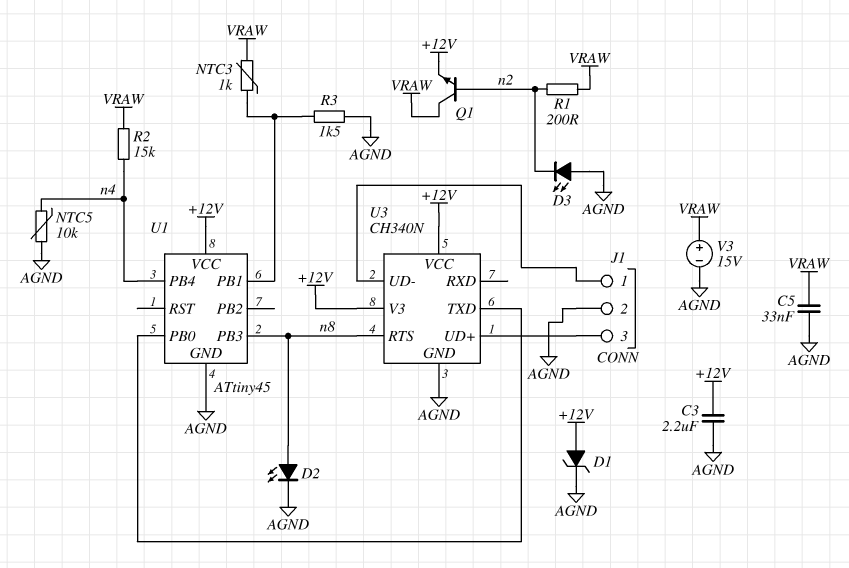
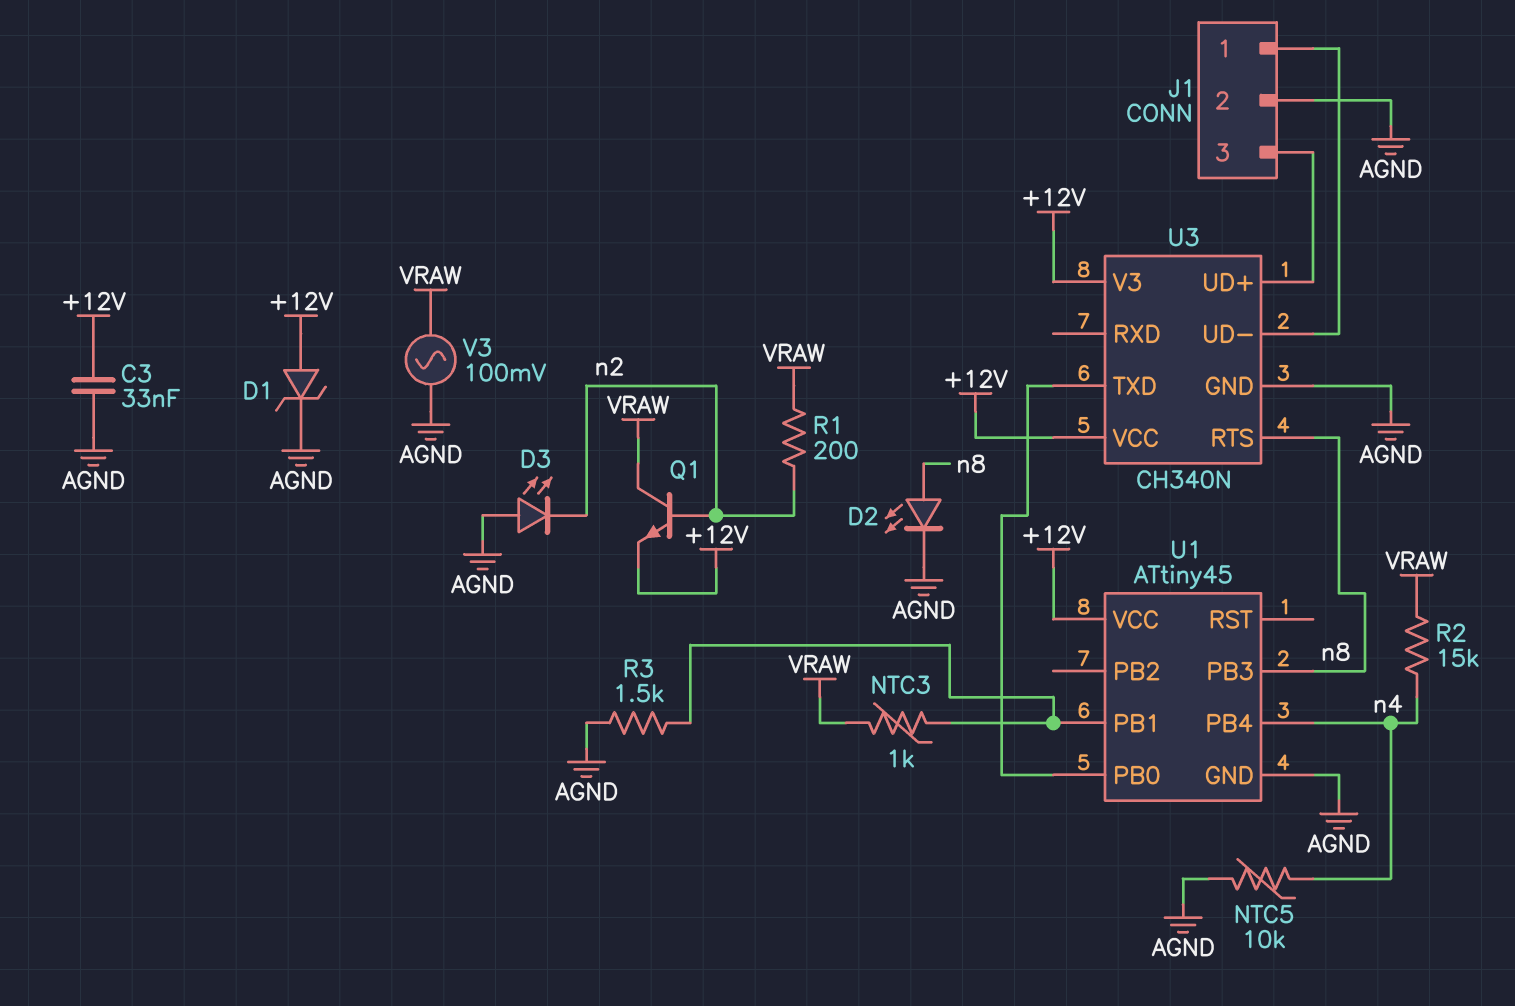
C3: 2.2uF (+12V, AGND) -> 33nF (+12V, AGND)
C5: 33nF (AGND, VRAW) -> none
V3: 15V (plus VRAW, minus AGND) -> AC 100mV (AGND, VRAW)

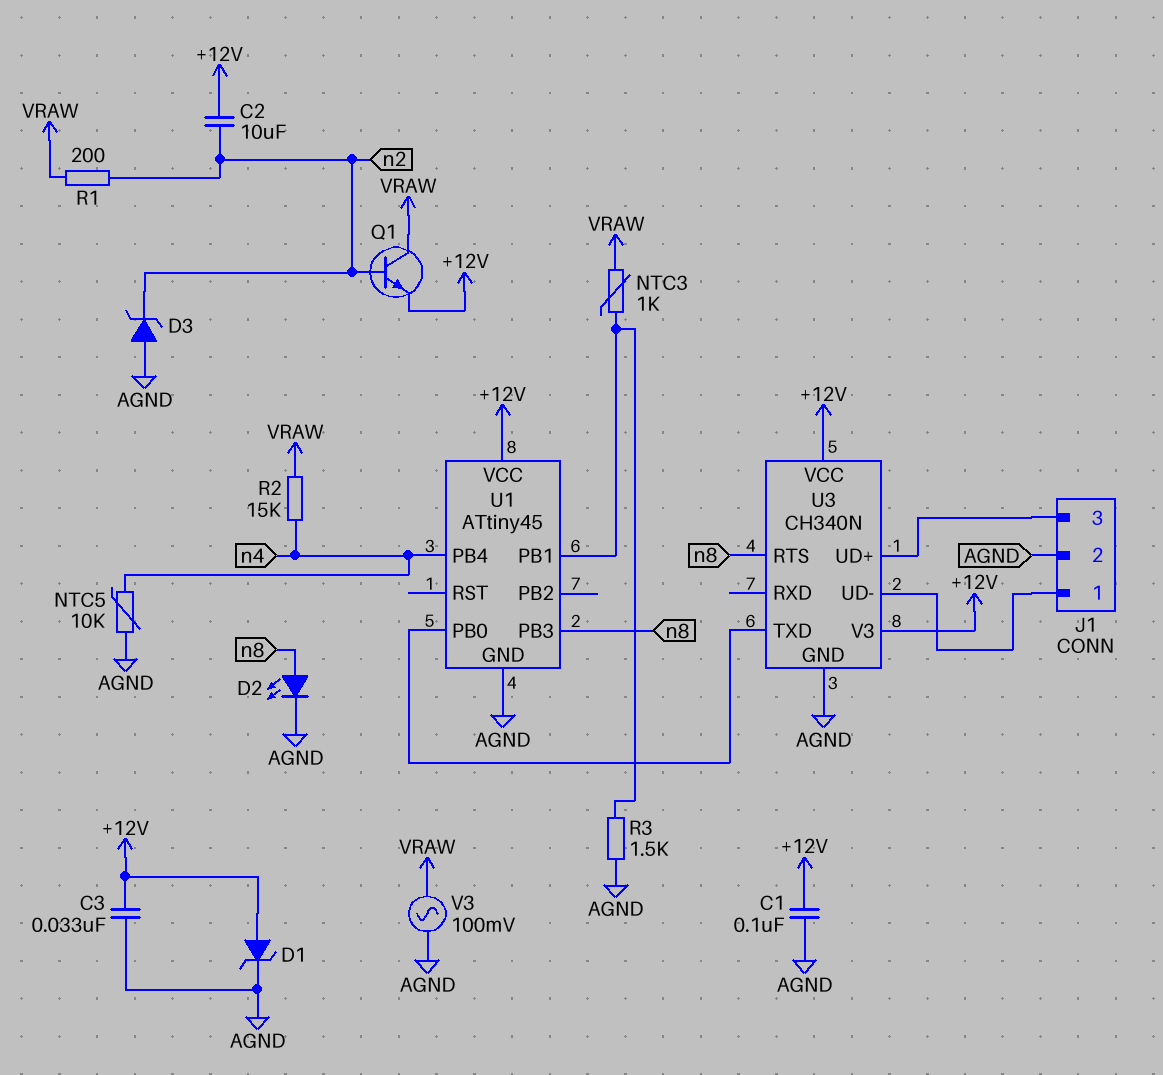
C1: none -> 100nF (+12V, AGND)
C2: none -> 10uF (+12V, n2)
D3: LED (A AGND, K n2) -> zener (A AGND, K n2)

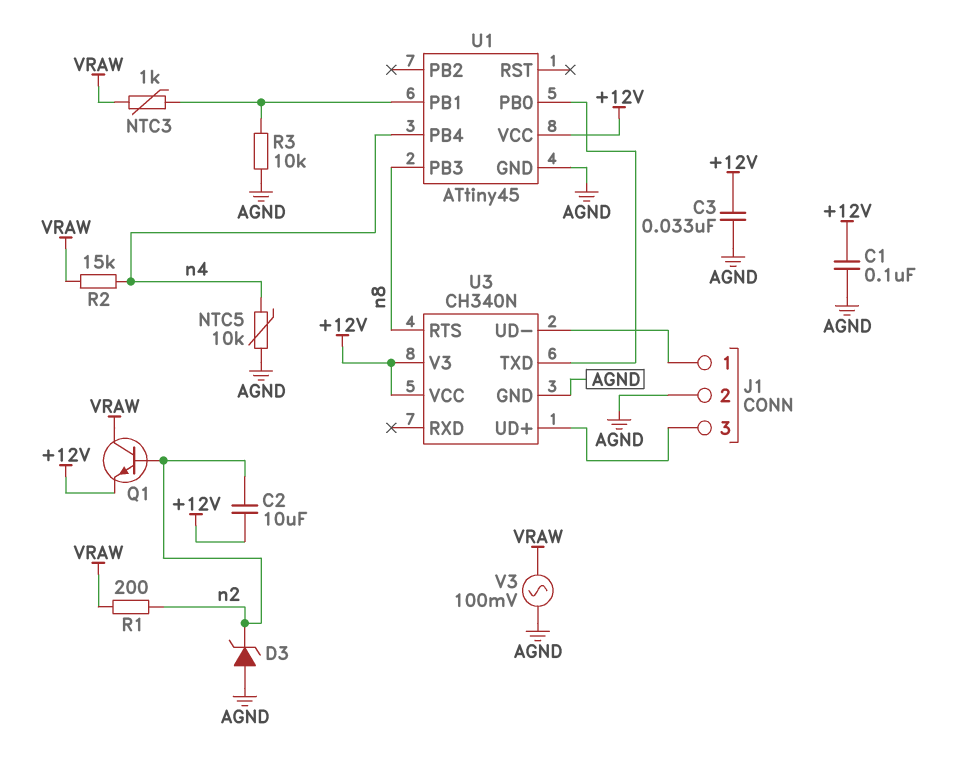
D1: zener (A +12V, K AGND) -> none
D2: LED (A n8, K AGND) -> none
R3: 1.5k (AGND, U1/PB1) -> 10k (AGND, U1/PB1)

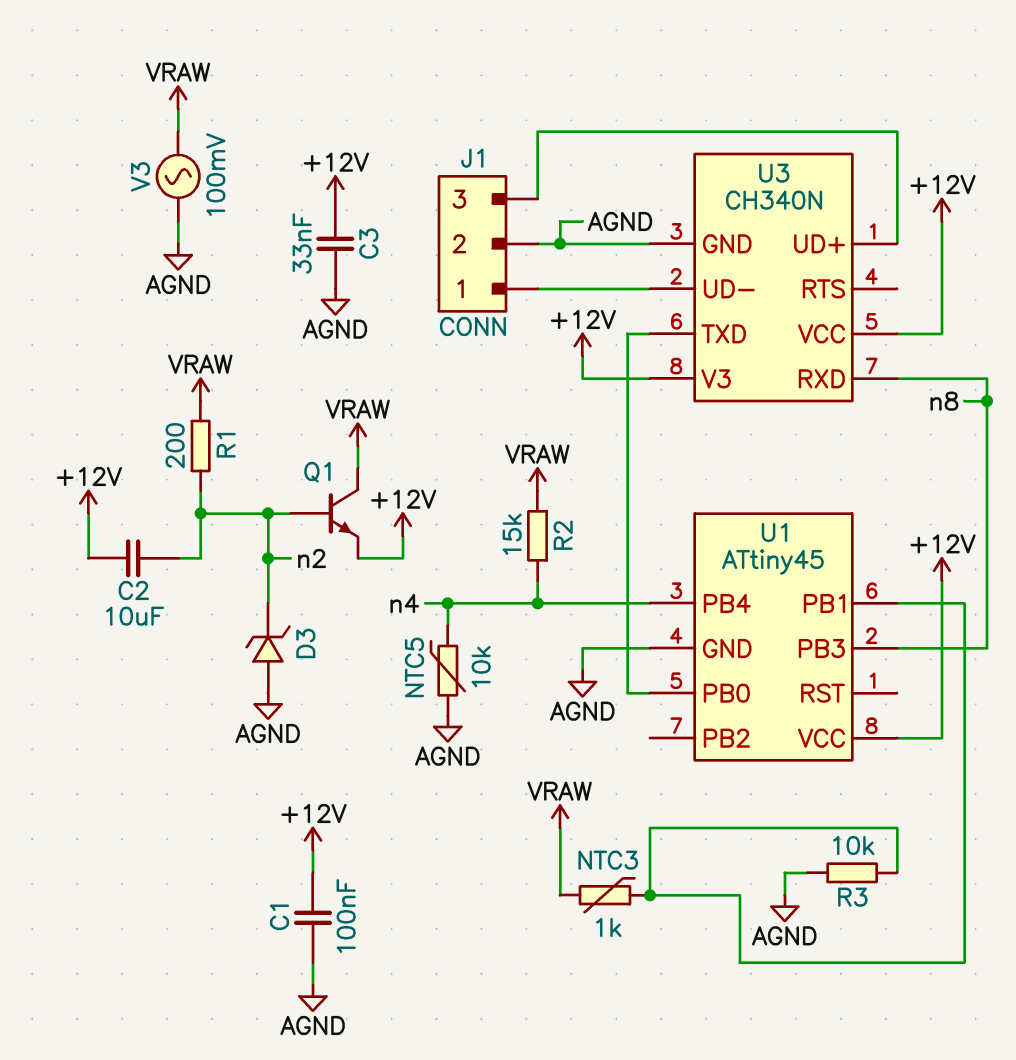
U3 pin RTS: n8 -> none
U3 pin RXD: none -> n8

